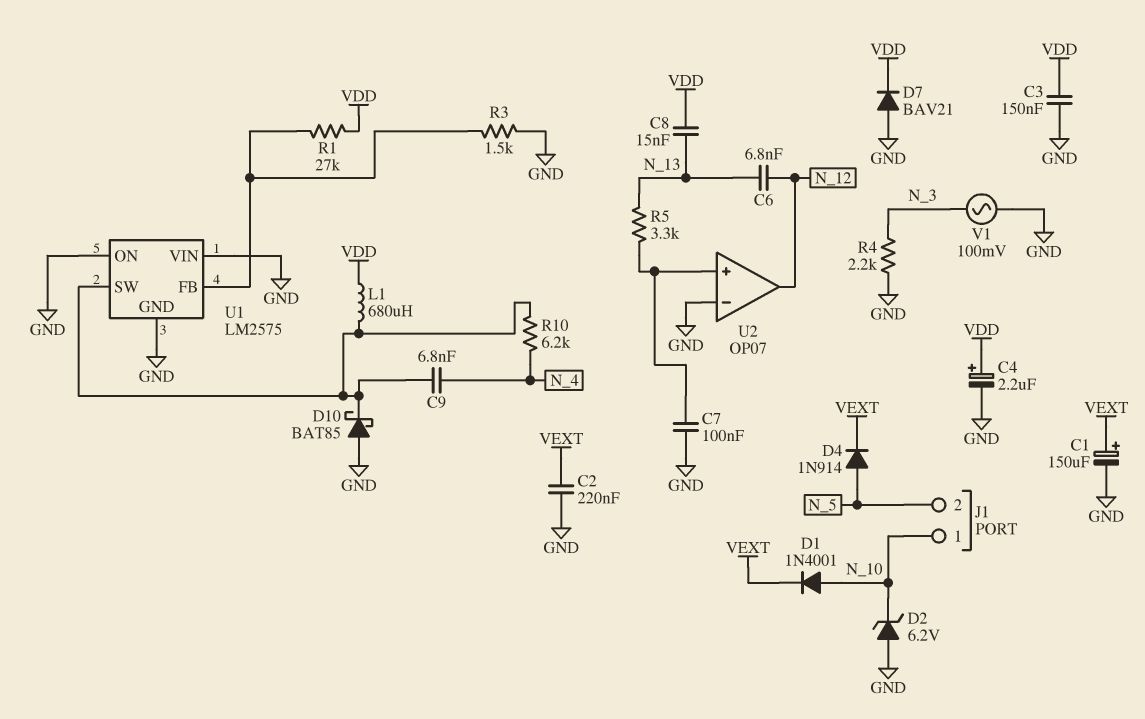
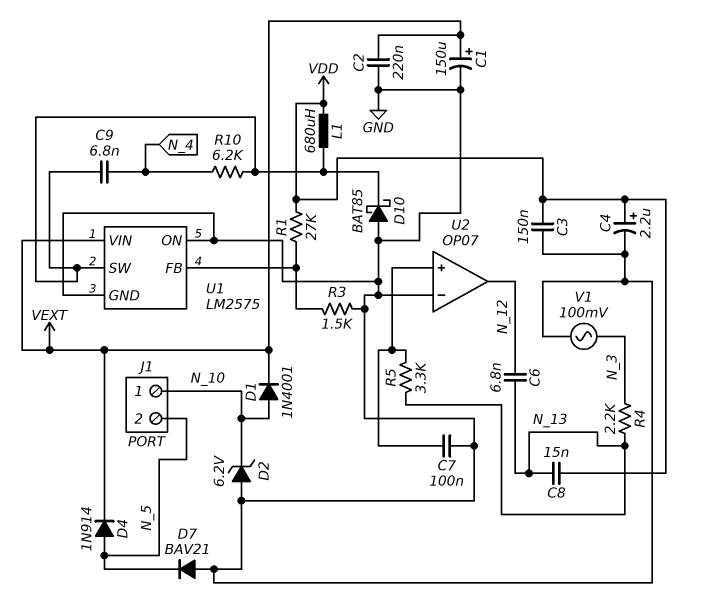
D7: diode BAV21 (A GND, K VDD) -> diode BAV21 (A GND, K N_5)
R4: 2.2k (GND, N_3) -> 2.2k (N_3, N_13)
U1 pin VIN: GND -> VEXT

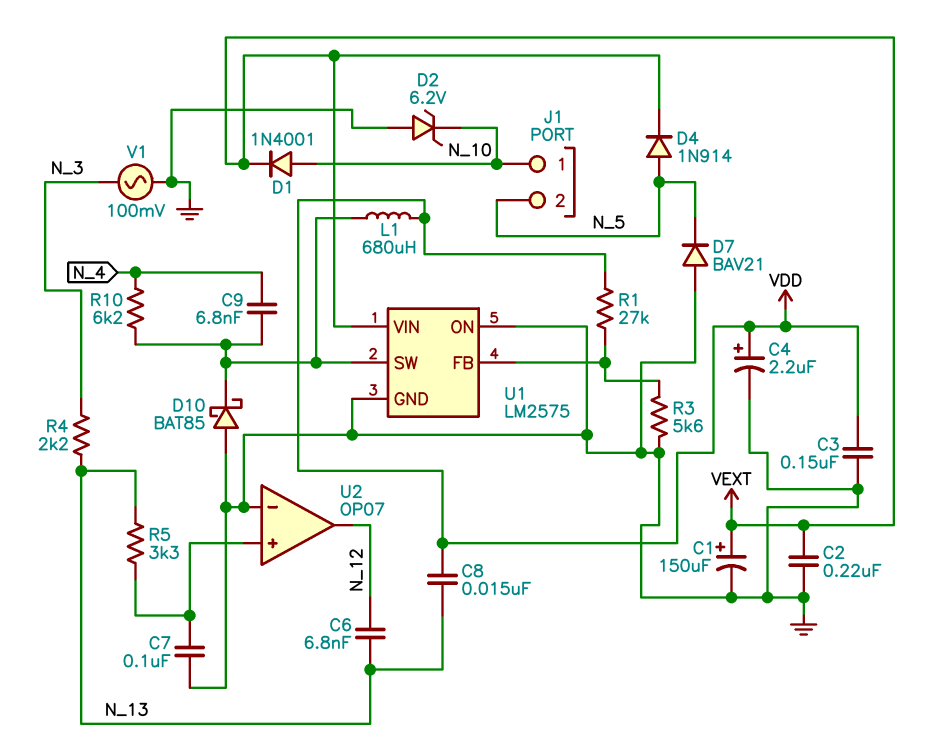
R3: 1.5k (GND, U1/FB) -> 5.6k (GND, U1/FB)

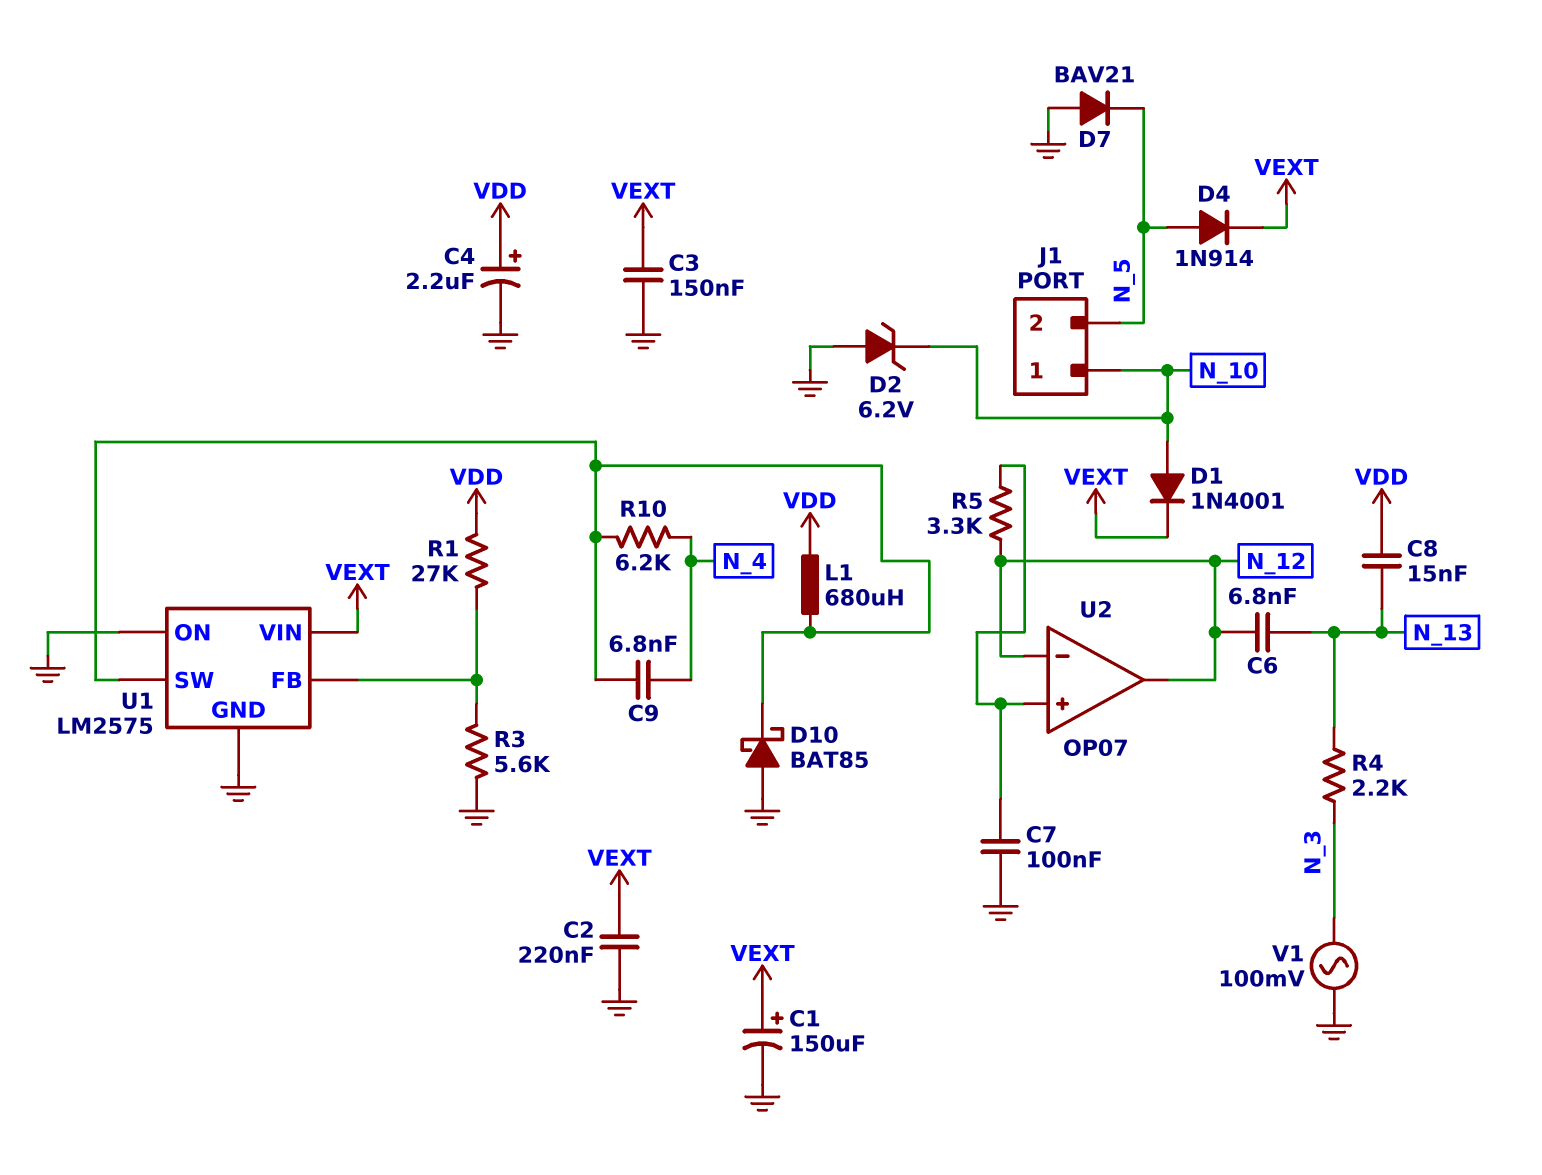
C3: 150nF (GND, VDD) -> 150nF (GND, VEXT)
R5: 3.3k (N_13, U2/in+) -> 3.3k (N_12, U2/in+)
U2 pin in-: GND -> N_12

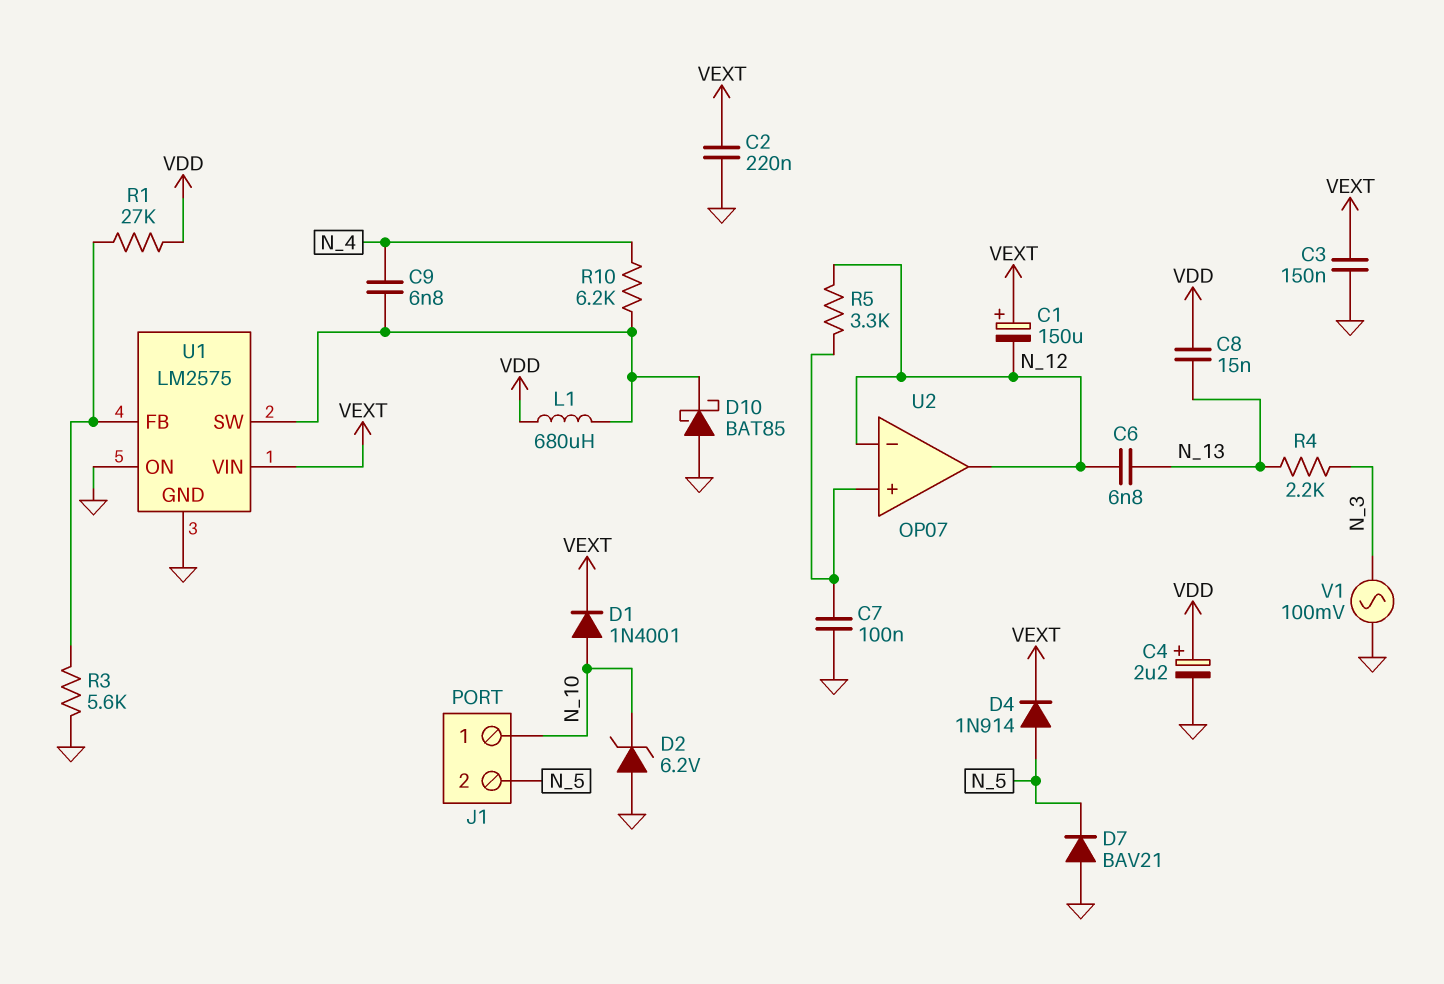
C1: 150uF (plus VEXT, minus GND) -> 150uF (plus VEXT, minus N_12)

